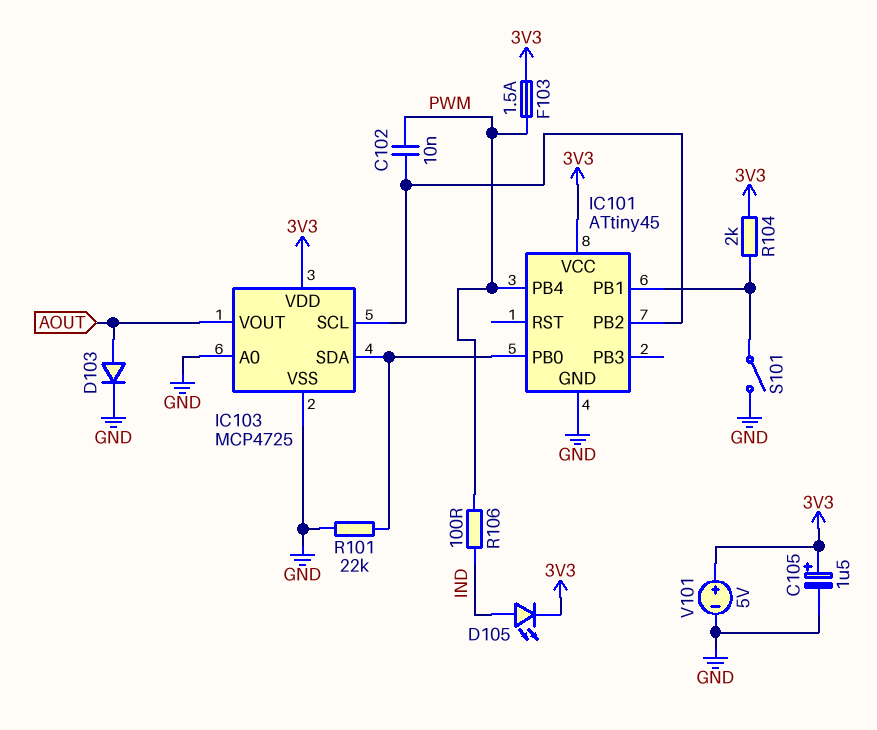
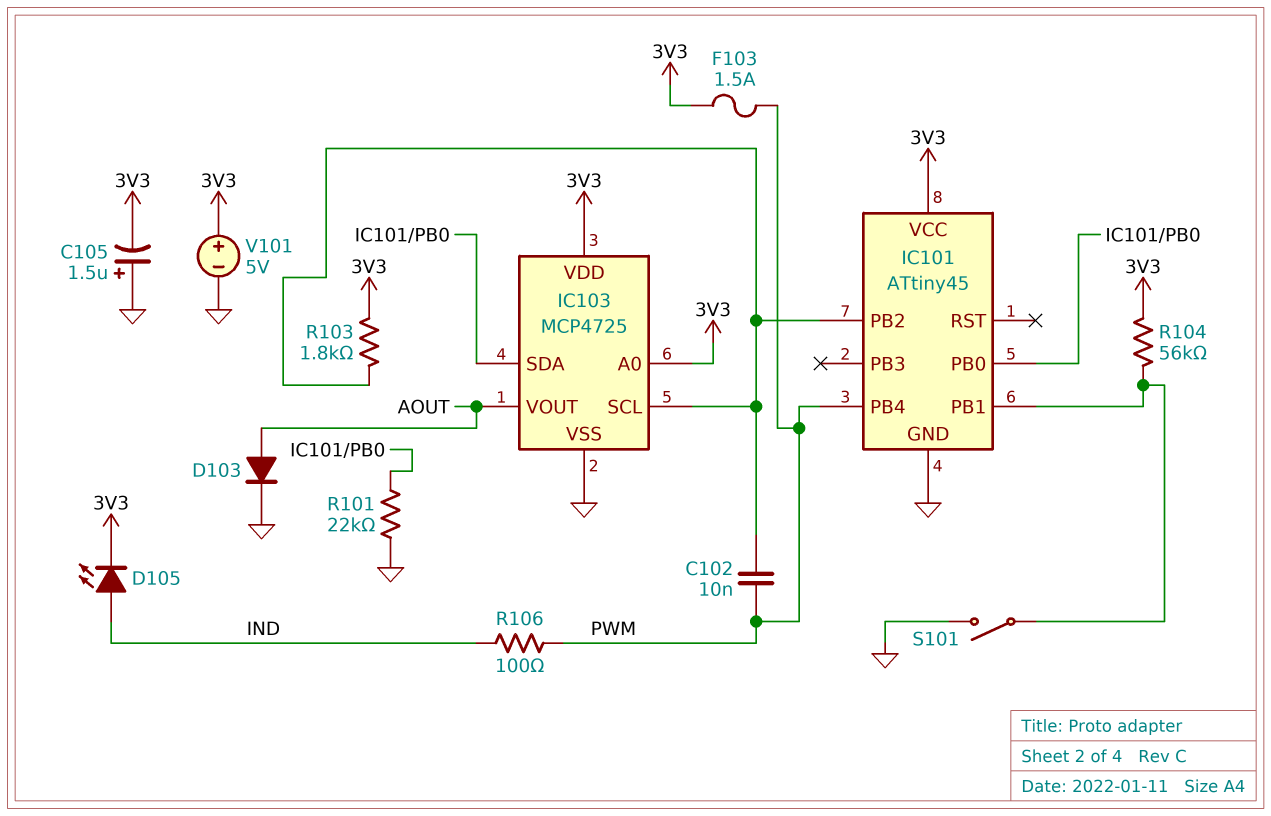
C105: 1.5uF (plus 3V3, minus GND) -> 1.5uF (plus GND, minus 3V3)
IC103 pin A0: GND -> 3V3
R103: none -> 1.8k (3V3, IC101/PB2)
R104: 2k (3V3, IC101/PB1) -> 56k (3V3, IC101/PB1)

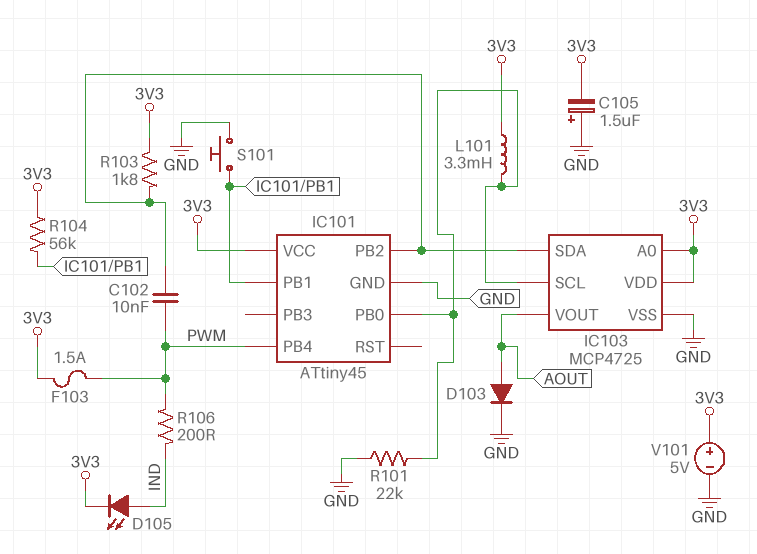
IC103 pin SCL: IC101/PB2 -> IC101/PB0
IC103 pin SDA: IC101/PB0 -> IC101/PB2
L101: none -> 3.3mH (3V3, IC101/PB0)
R106: 100 (IND, PWM) -> 200 (IND, PWM)
S101: switch (GND, IC101/PB1) -> button (GND, IC101/PB1)

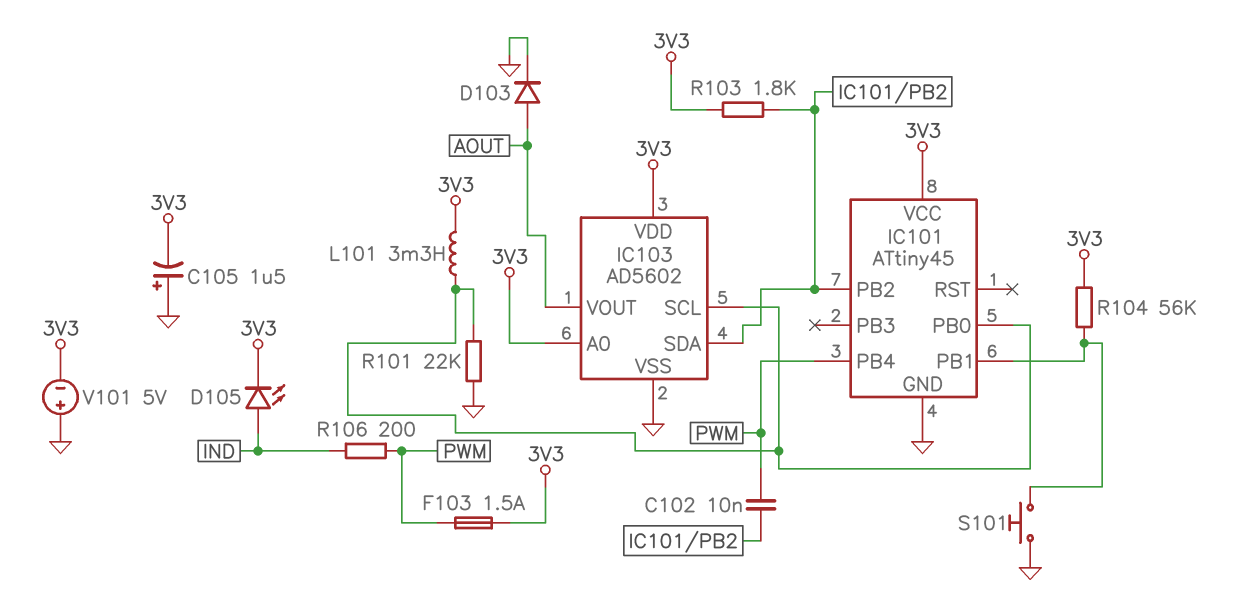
IC103: MCP4725 -> AD5602
V101: 5V (plus 3V3, minus GND) -> 5V (plus GND, minus 3V3)

